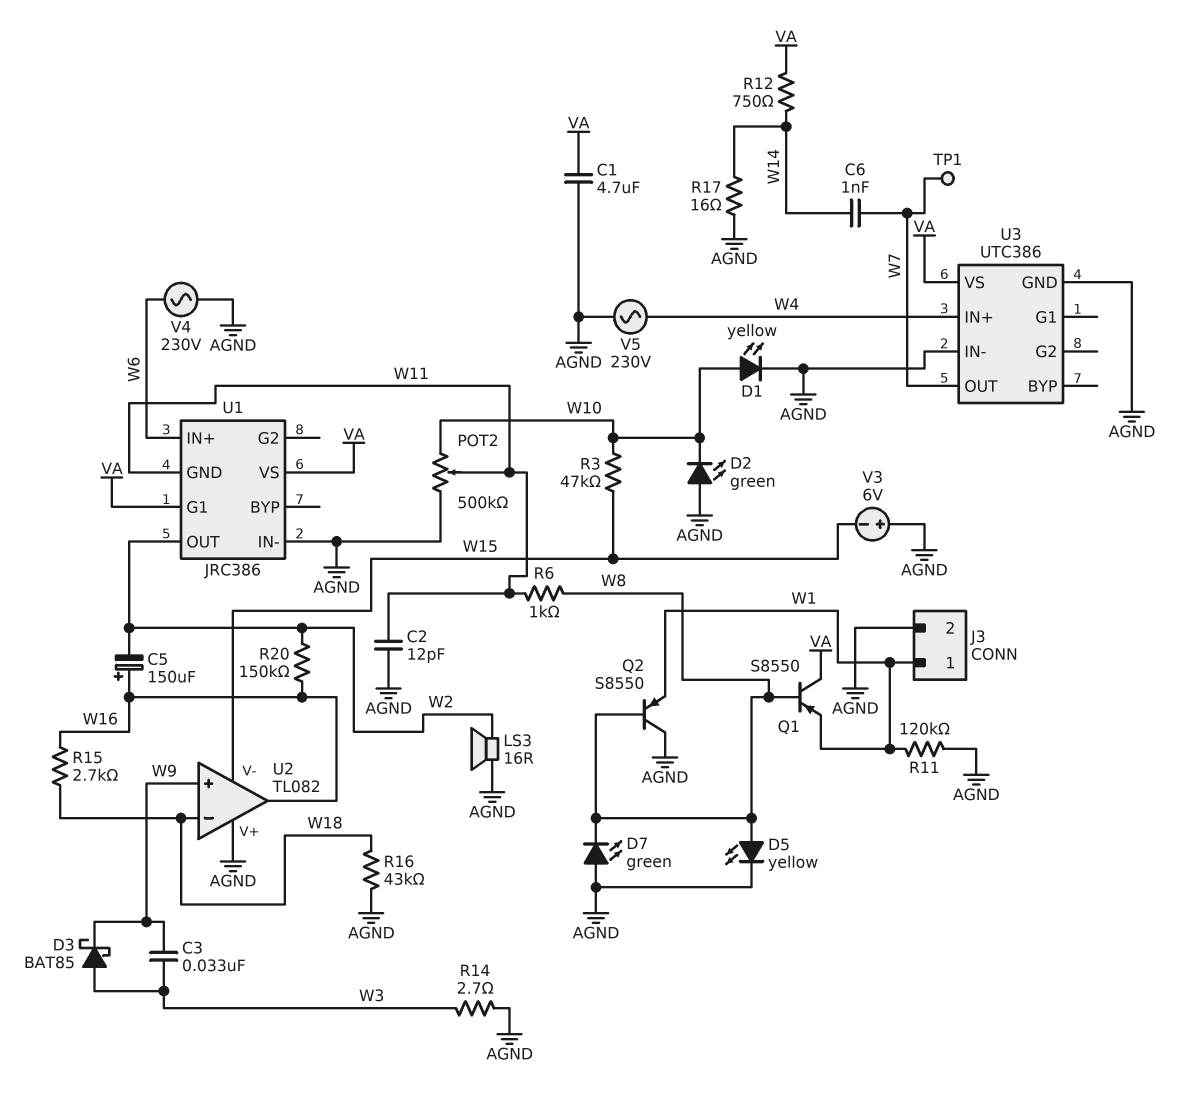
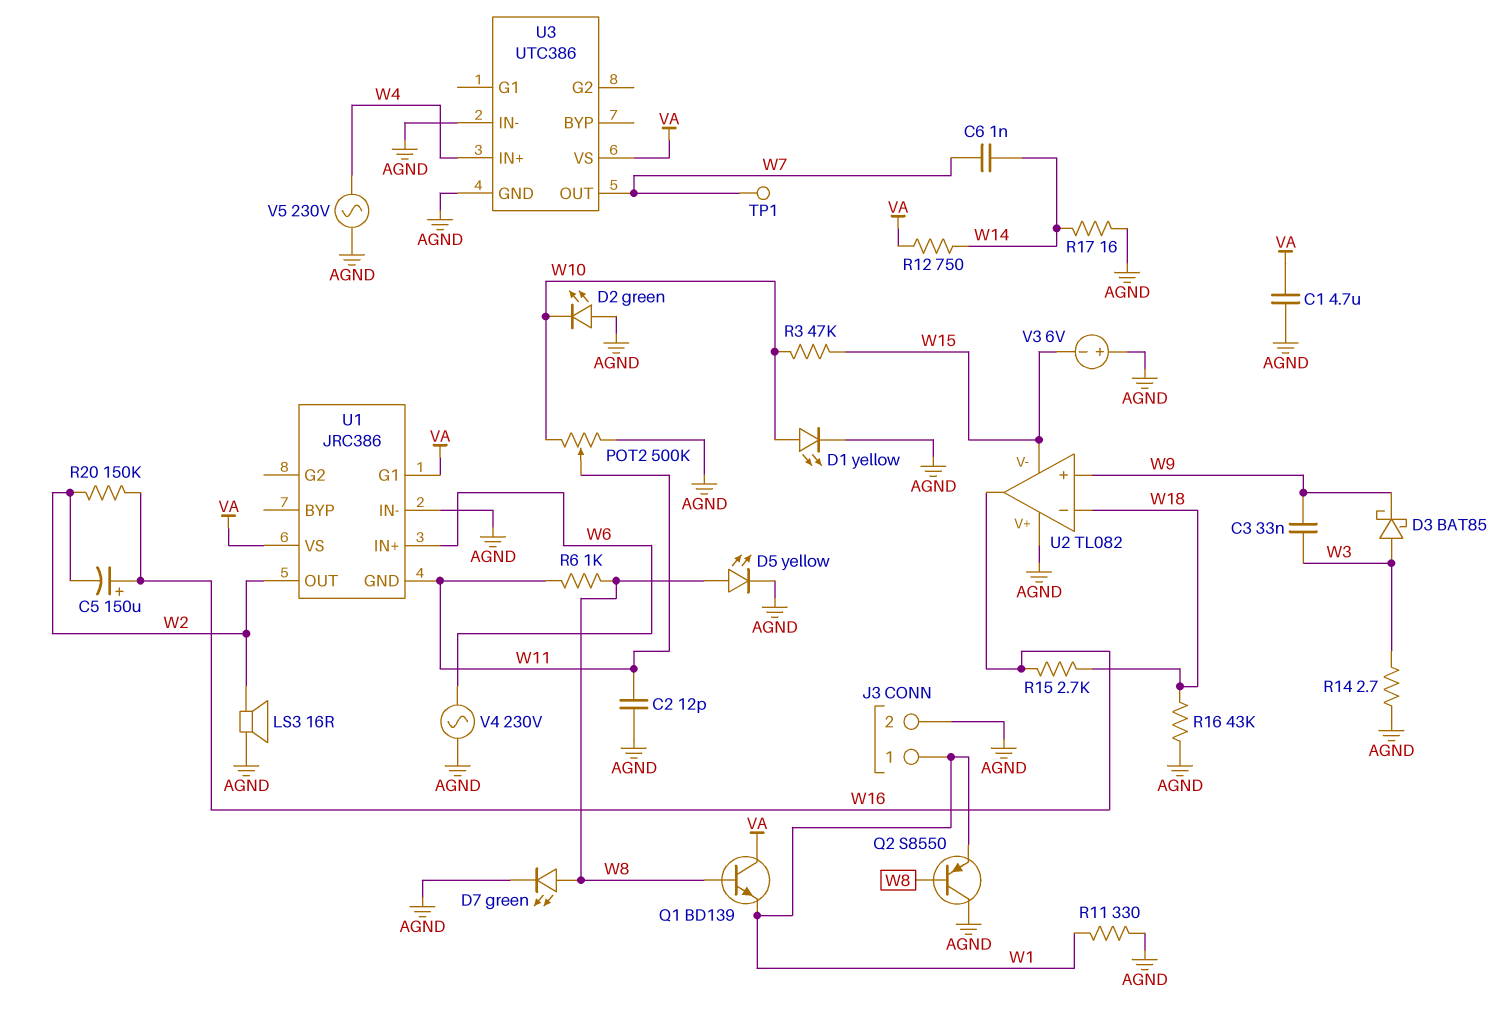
D7: LED green (A AGND, K W8) -> LED green (A W8, K AGND)
Q1: PNP S8550 (B W8, C VA, E W1) -> NPN BD139 (B W8, C VA, E W1)
R11: 120k (AGND, W1) -> 330 (AGND, W1)

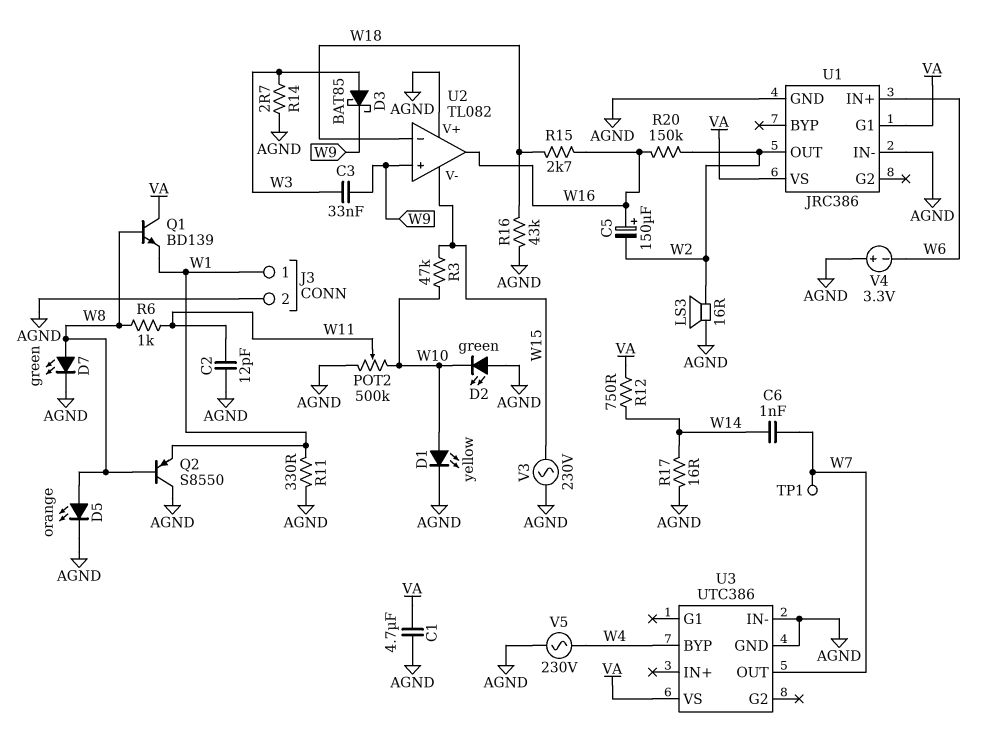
D5: LED yellow (A W8, K AGND) -> LED orange (A W8, K AGND)
U1 pin GND: W11 -> AGND
U3 pin BYP: none -> W4
U3 pin IN+: W4 -> none
V3: 6V (plus AGND, minus W15) -> AC 230V (AGND, W15)
V4: AC 230V (AGND, W6) -> 3.3V (plus AGND, minus W6)

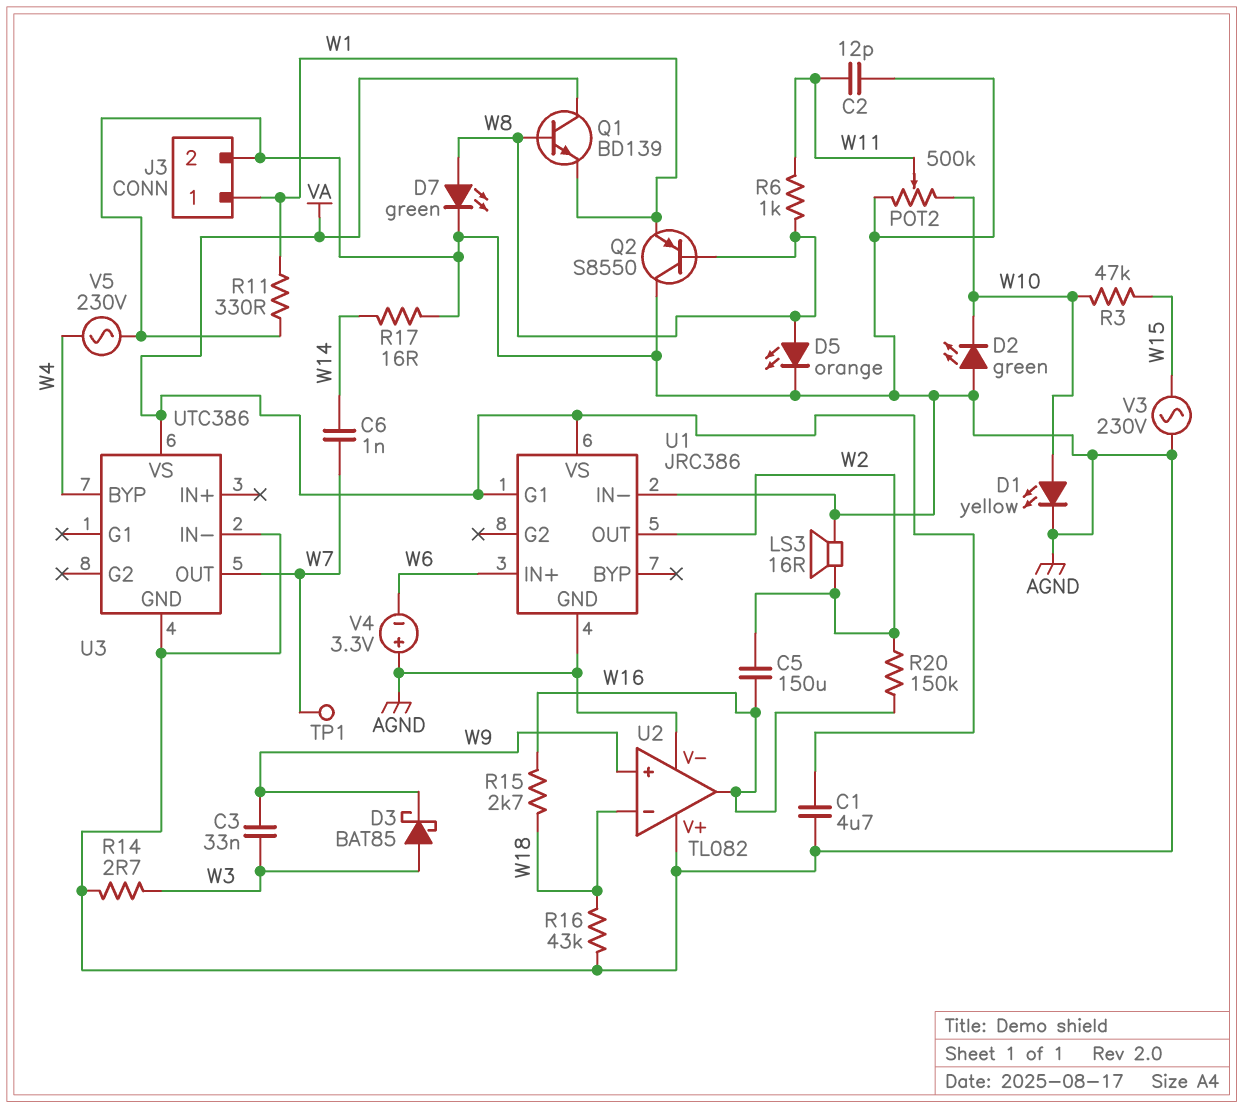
C5: 150uF (plus W16, minus W2) -> 150uF (W2, W16)
R12: 750 (VA, W14) -> none
U2 pin V-: W15 -> AGND

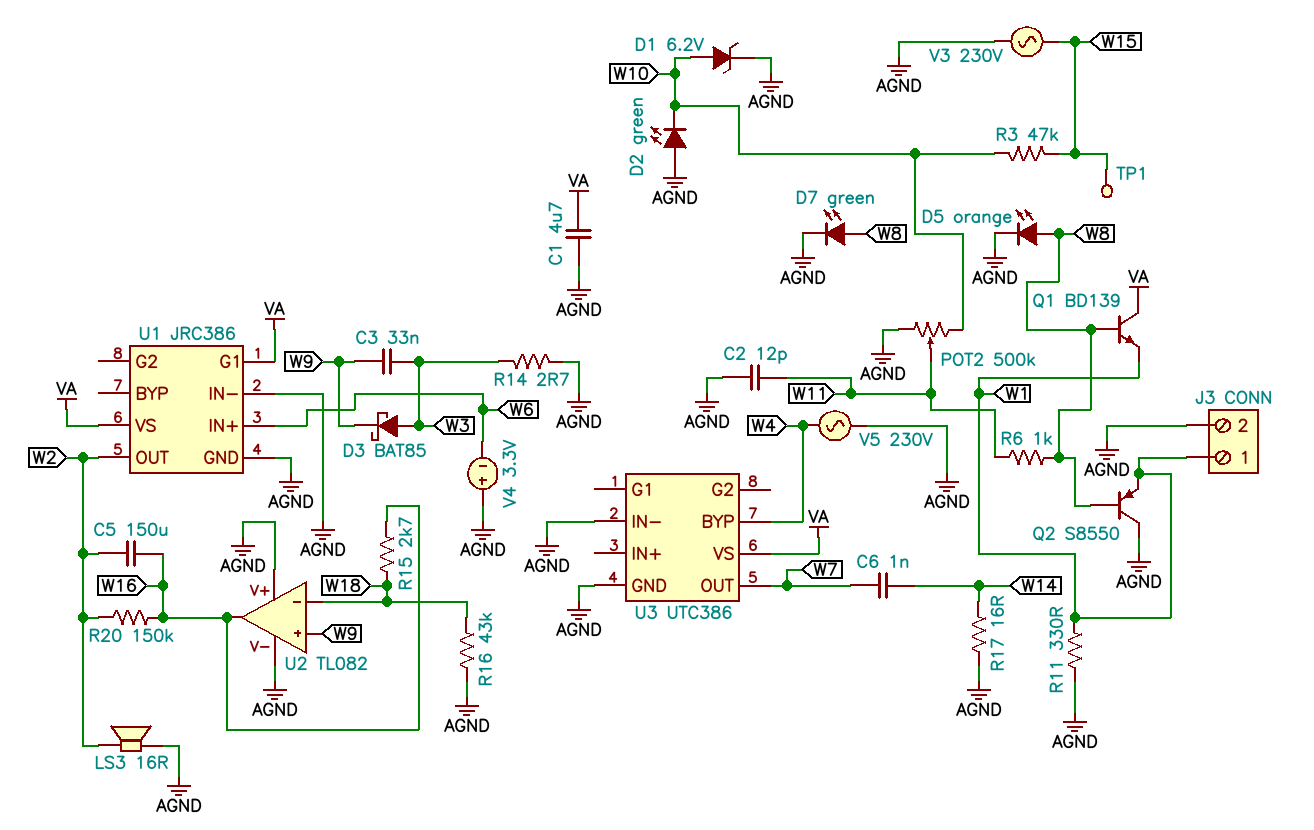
D1: LED yellow (A W10, K AGND) -> zener 6.2V (A W10, K AGND)
TP1: test point (W7) -> test point (W15)

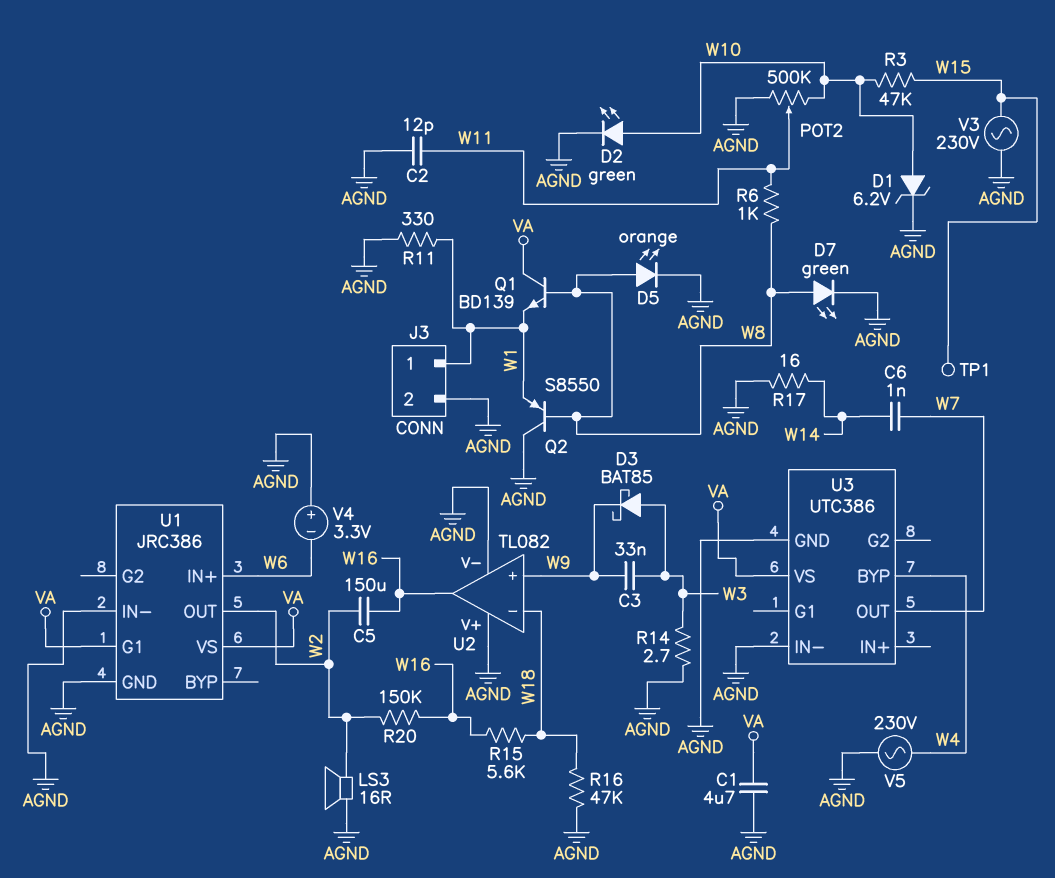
D2: LED green (A AGND, K W10) -> LED green (A W10, K AGND)
R15: 2.7k (W16, W18) -> 5.6k (W16, W18)
R16: 43k (AGND, W18) -> 47k (AGND, W18)

